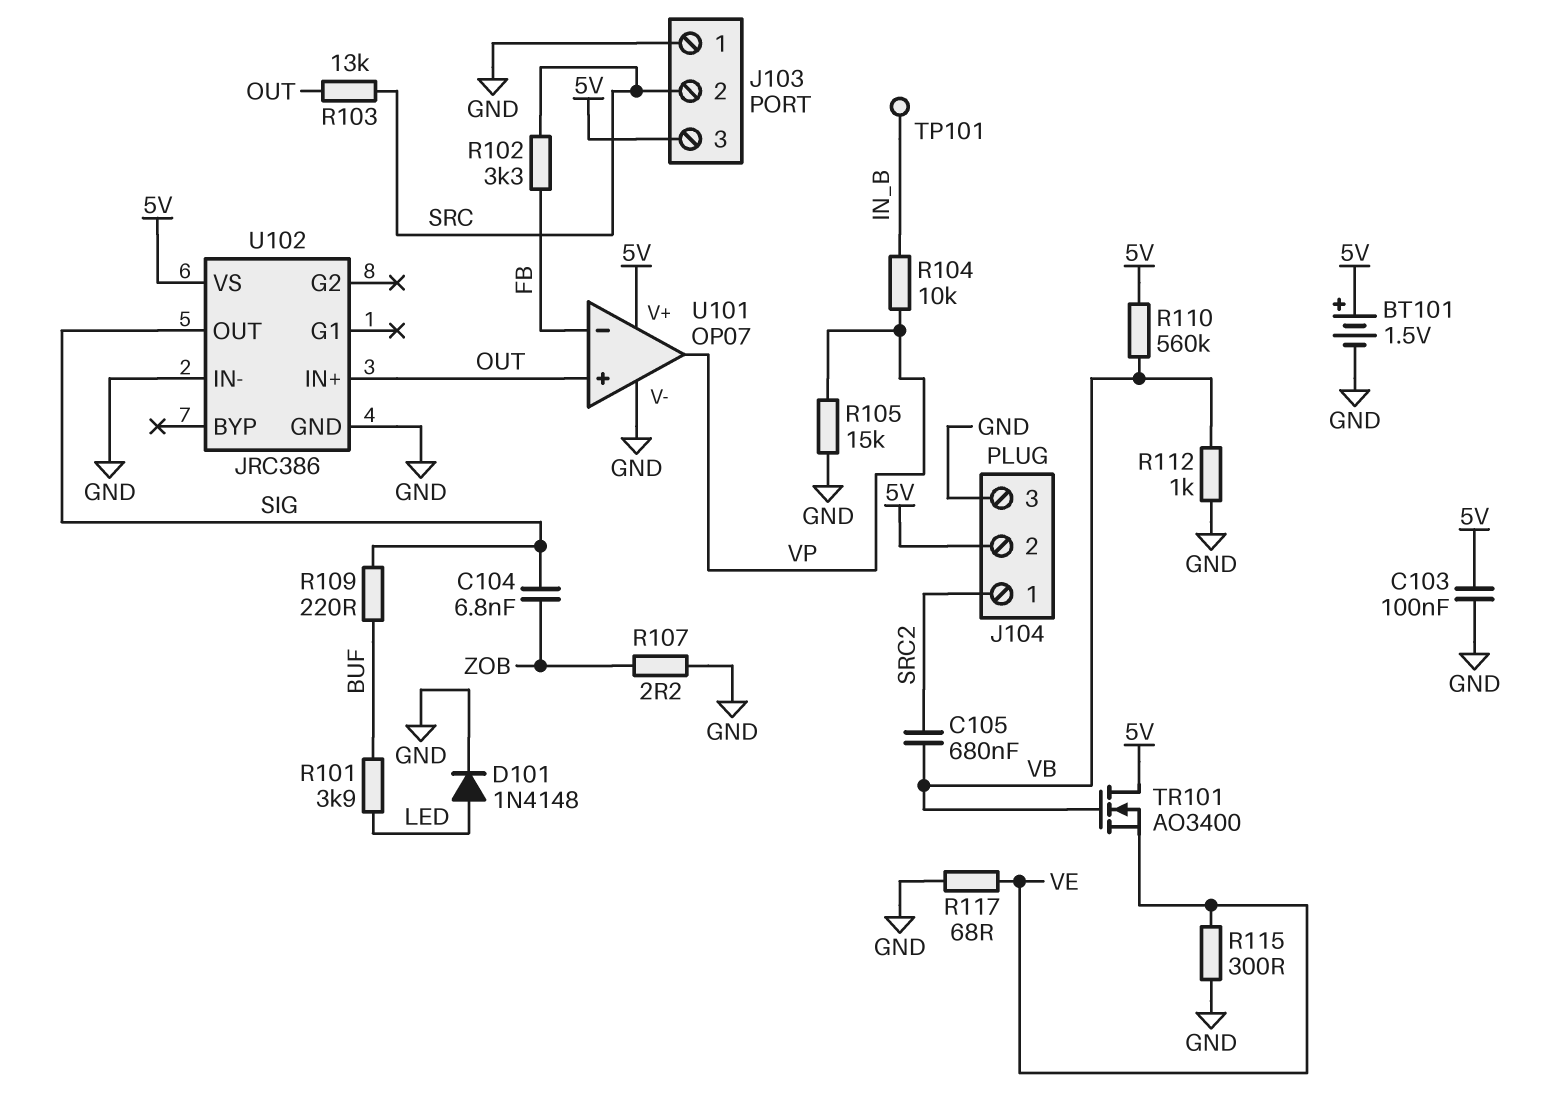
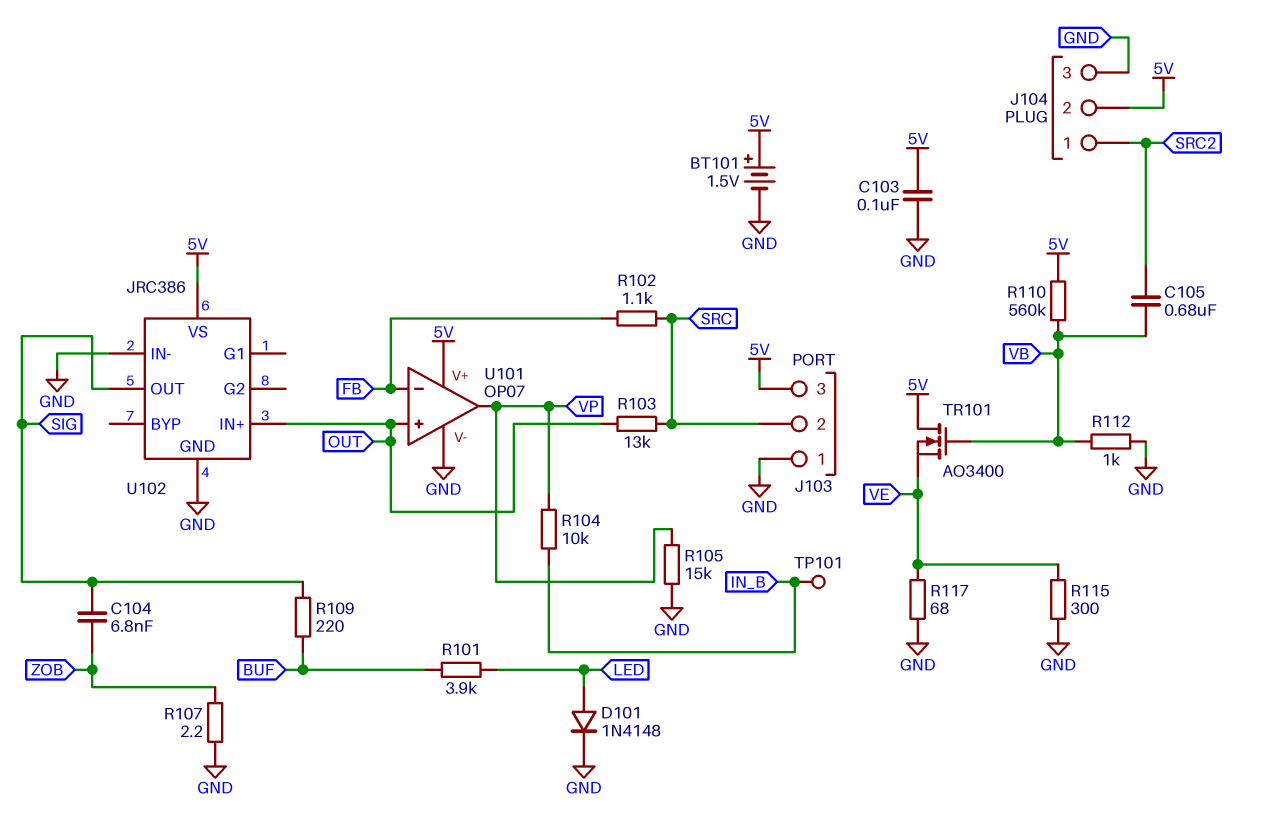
R102: 3.3k (FB, SRC) -> 1.1k (FB, SRC)

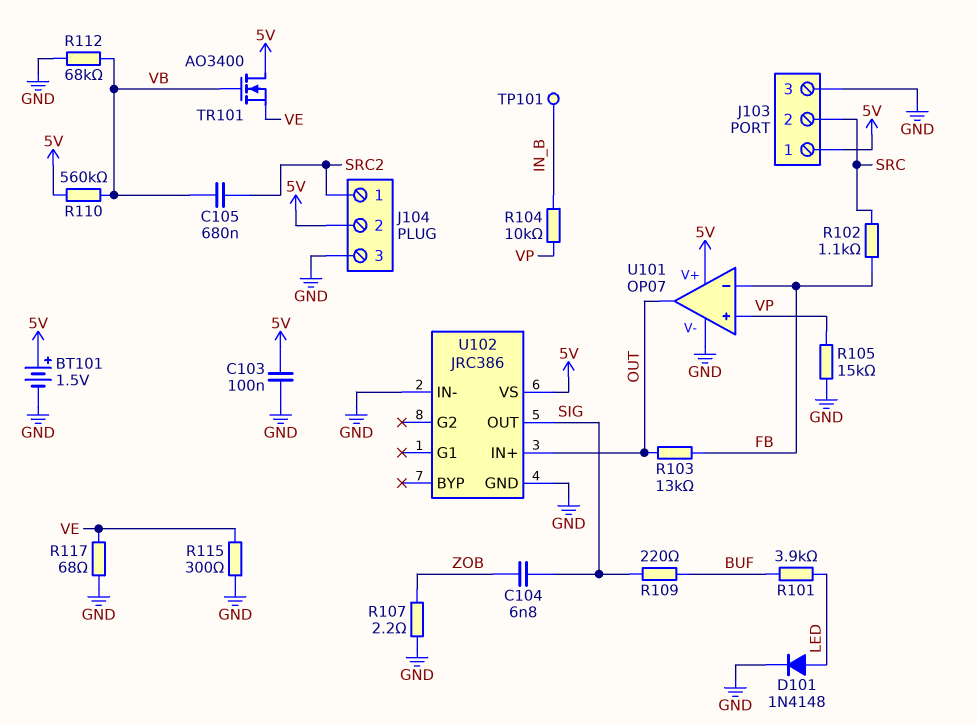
J103 pin 1: GND -> 5V
J103 pin 3: 5V -> GND
R103: 13k (OUT, SRC) -> 13k (FB, OUT)
R112: 1k (GND, VB) -> 68k (GND, VB)
U101 pin in+: OUT -> VP
U101 pin out: VP -> OUT

